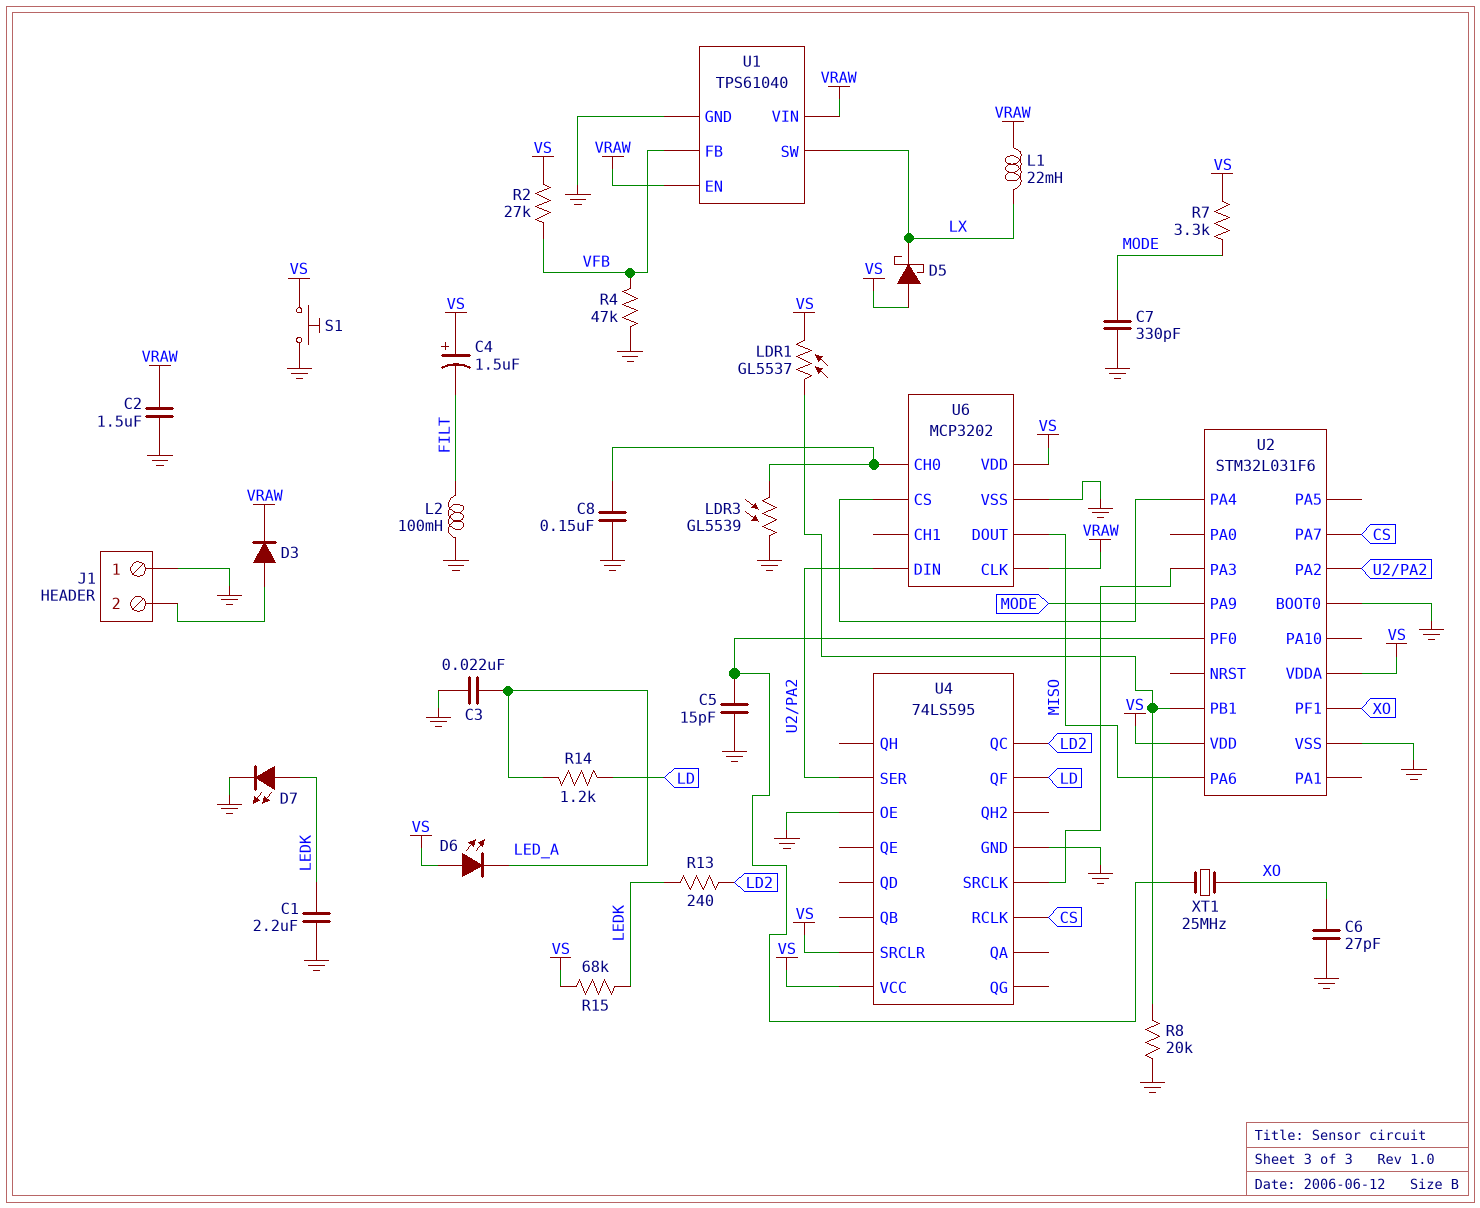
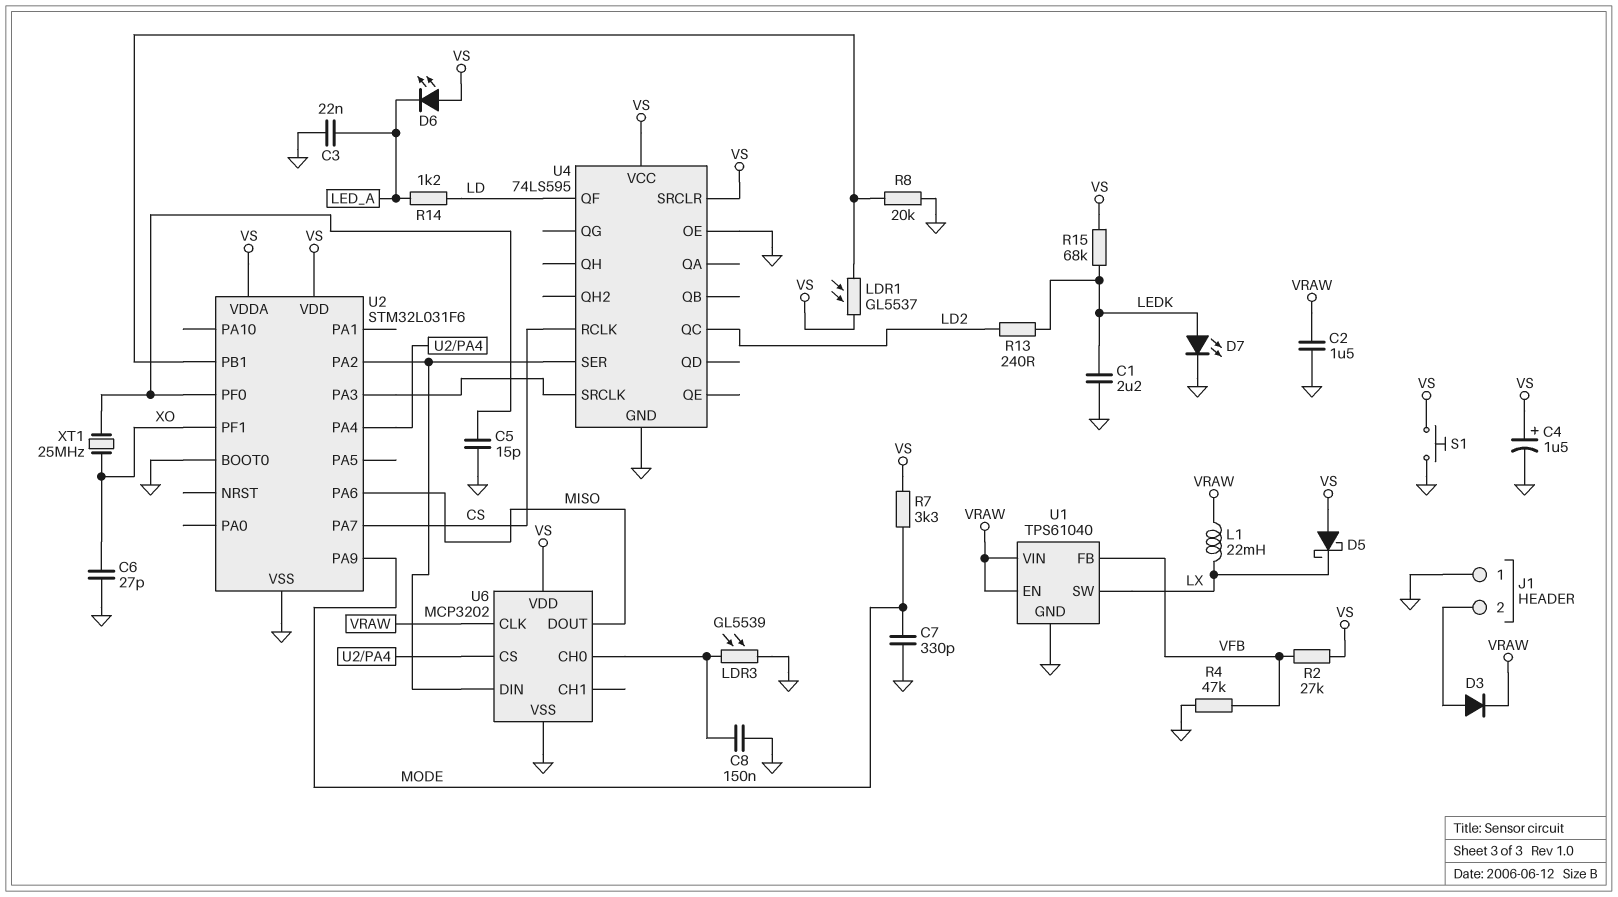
C4: 1.5uF (plus VS, minus FILT) -> 1.5uF (plus VS, minus GND)
L2: 100mH (FILT, GND) -> none

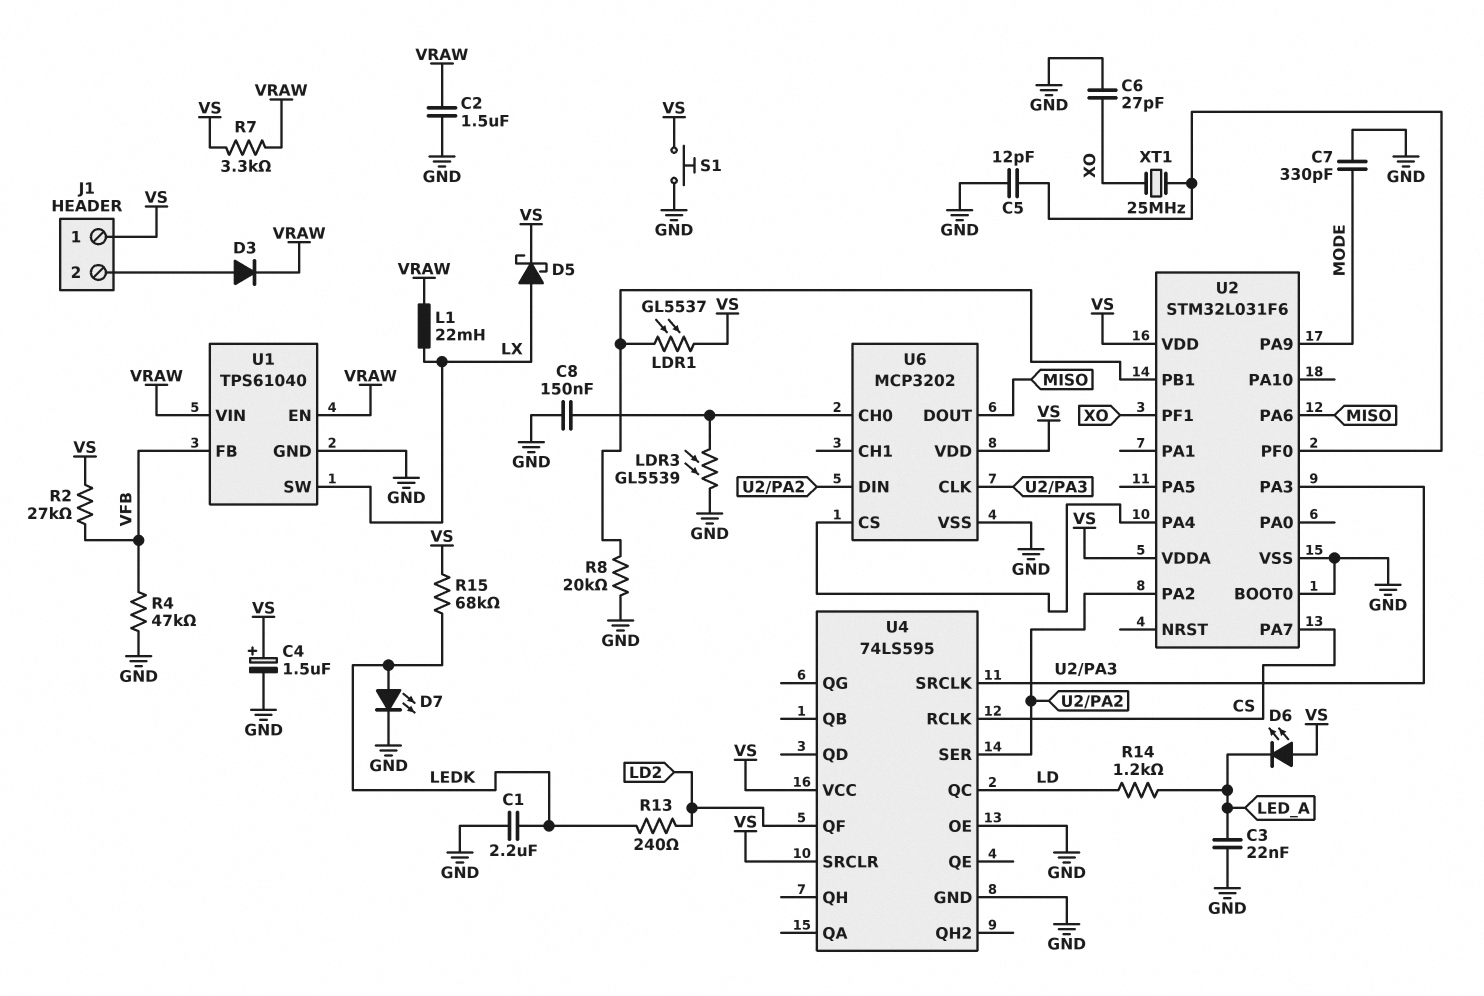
C5: 15pF (GND, U2/PF0) -> 12pF (GND, U2/PF0)
D5: schottky (A VS, K LX) -> schottky (A LX, K VS)
J1 pin 1: GND -> VS
R7: 3.3k (MODE, VS) -> 3.3k (VRAW, VS)
U4 pin QC: LD2 -> LD
U4 pin QF: LD -> LD2
U6 pin CLK: VRAW -> U2/PA3

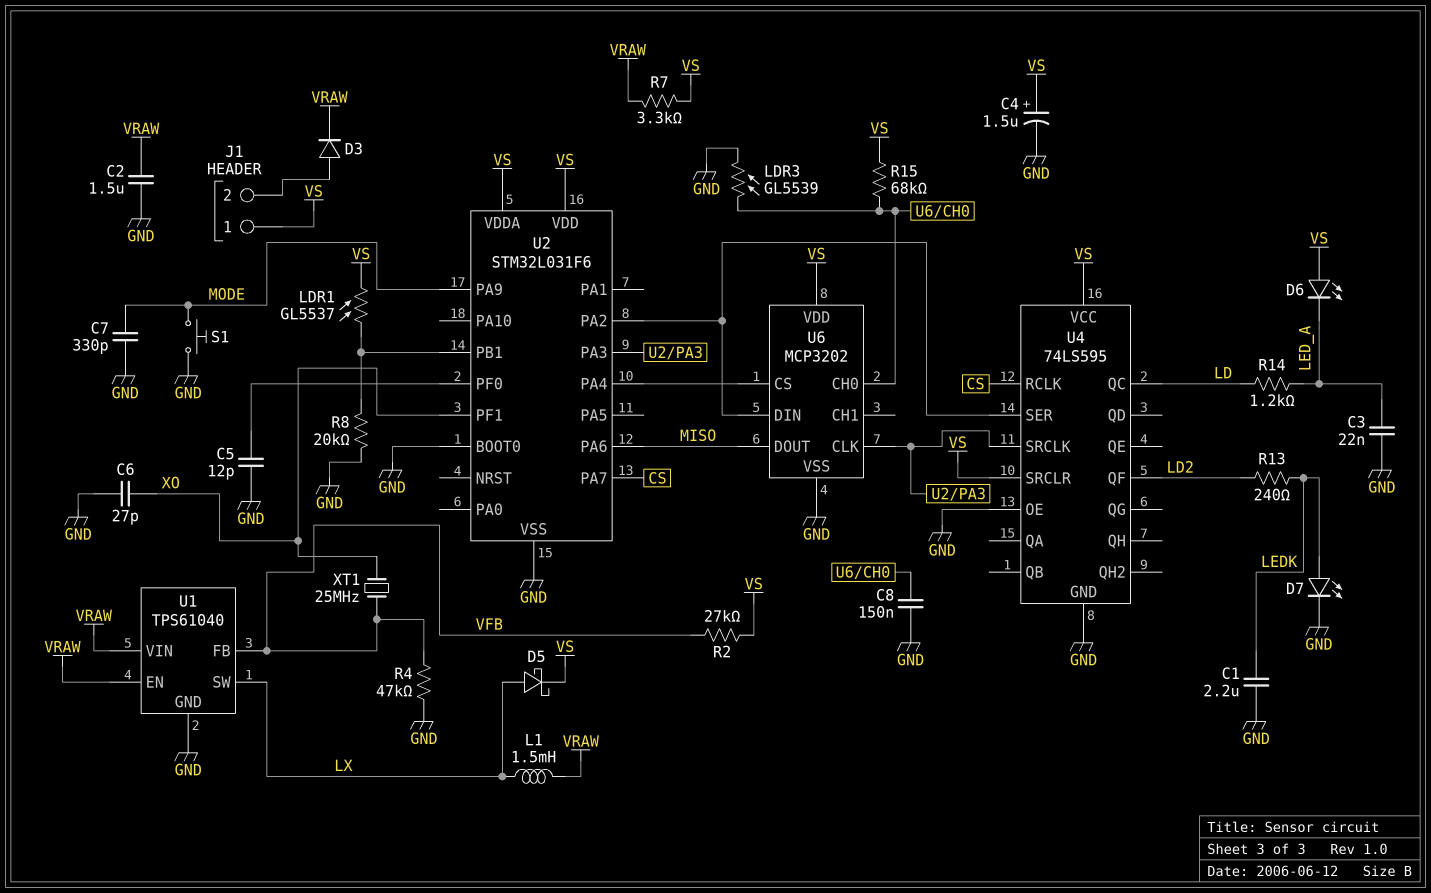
L1: 22mH (LX, VRAW) -> 1.5mH (LX, VRAW)
R15: 68k (LEDK, VS) -> 68k (U6/CH0, VS)
S1: button (GND, VS) -> button (GND, MODE)
XT1: 25MHz (U2/PF0, XO) -> 25MHz (VFB, XO)

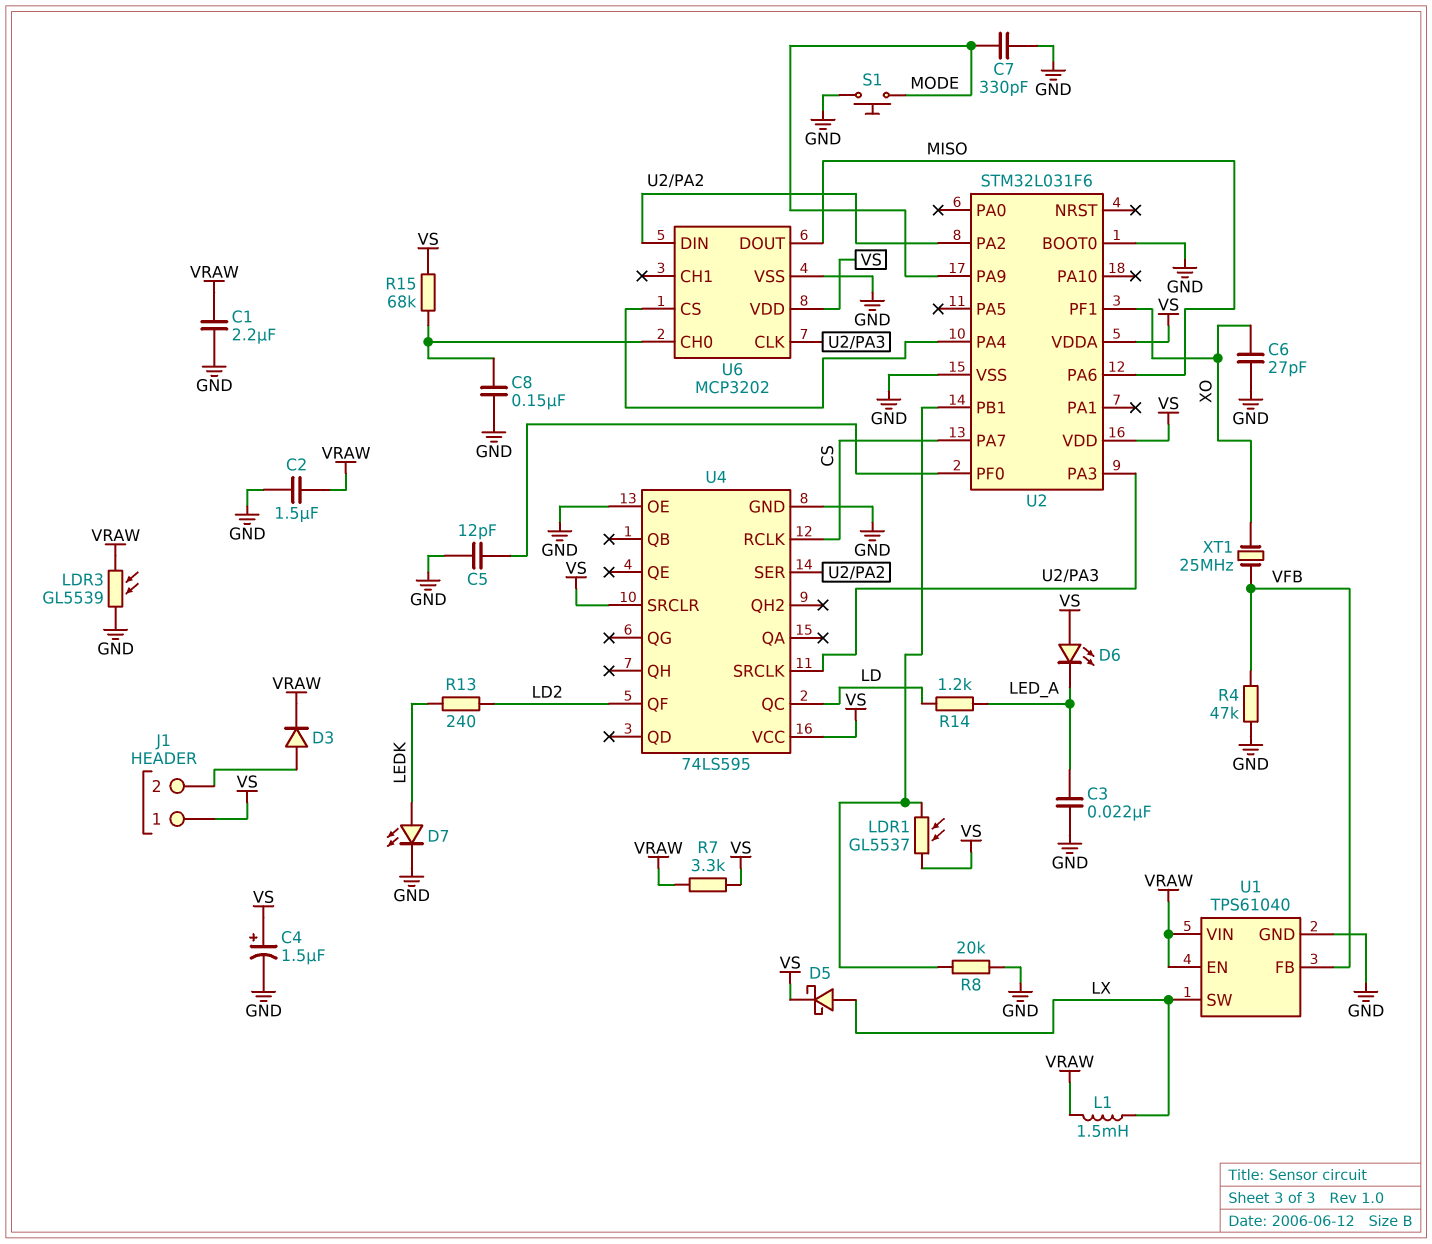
C1: 2.2uF (GND, LEDK) -> 2.2uF (GND, VRAW)
LDR3: GL5539 (GND, U6/CH0) -> GL5539 (GND, VRAW)
R2: 27k (VFB, VS) -> none

